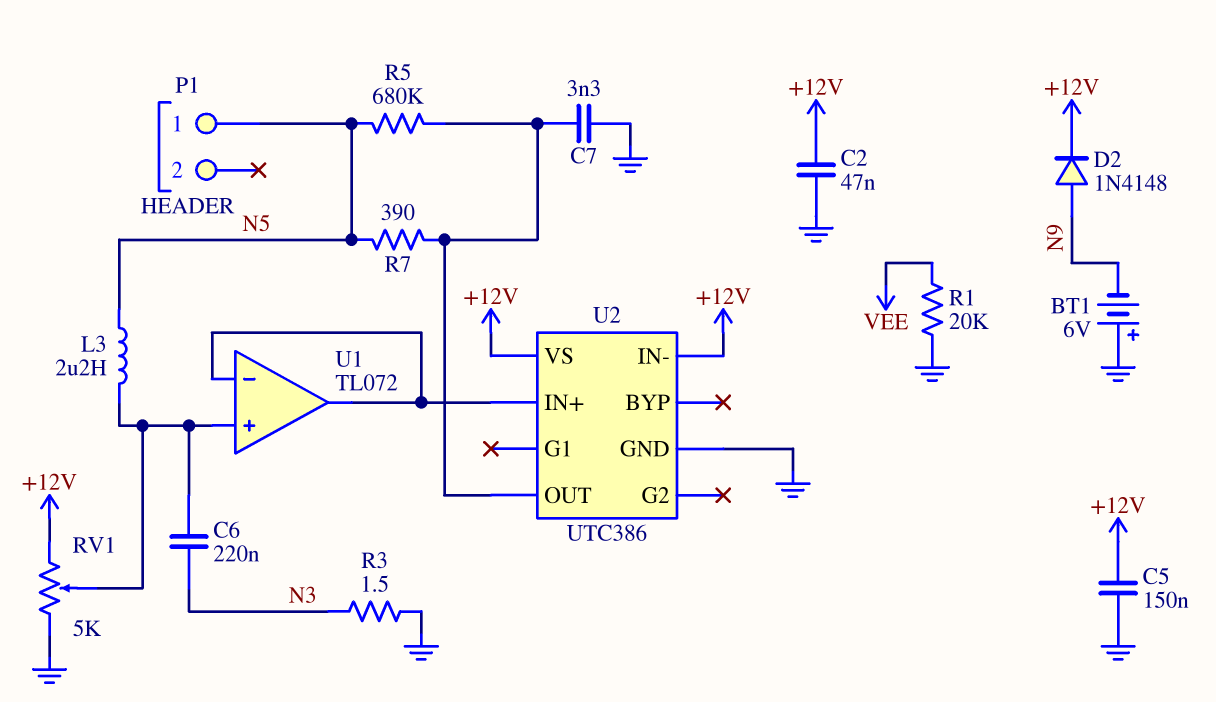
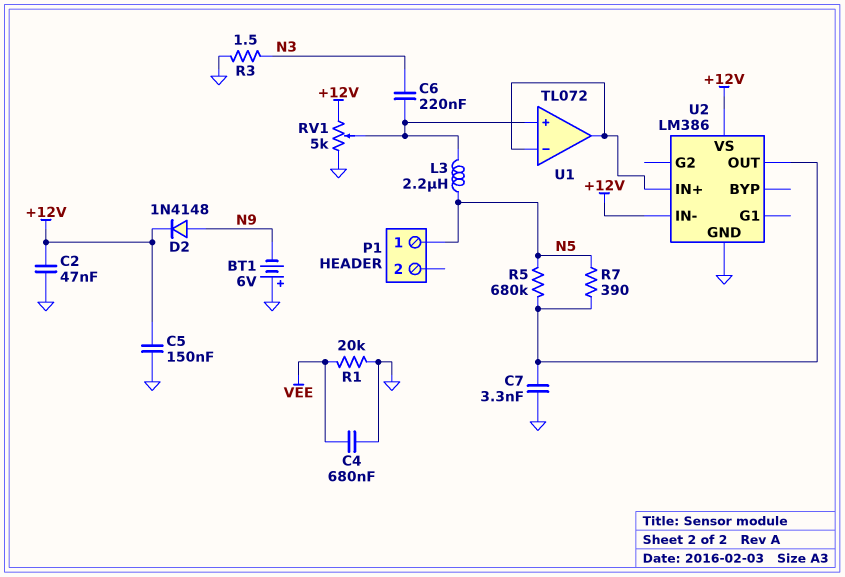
C4: none -> 680nF (GND, VEE)
U2: UTC386 -> LM386

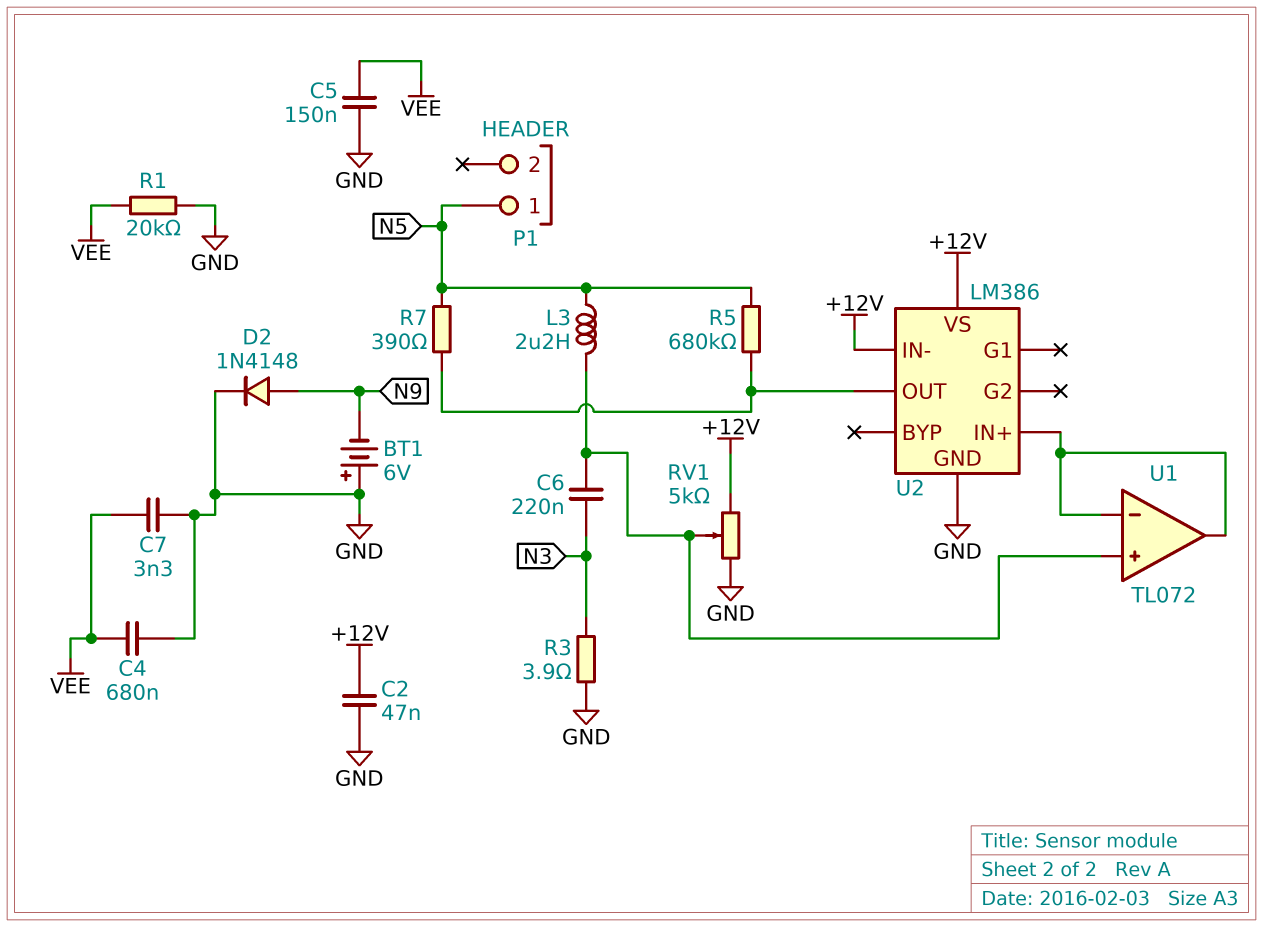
C5: 150nF (+12V, GND) -> 150nF (GND, VEE)
C7: 3.3nF (GND, U2/OUT) -> 3.3nF (GND, VEE)
D2: diode 1N4148 (A N9, K +12V) -> diode 1N4148 (A N9, K GND)
R3: 1.5 (GND, N3) -> 3.9 (GND, N3)

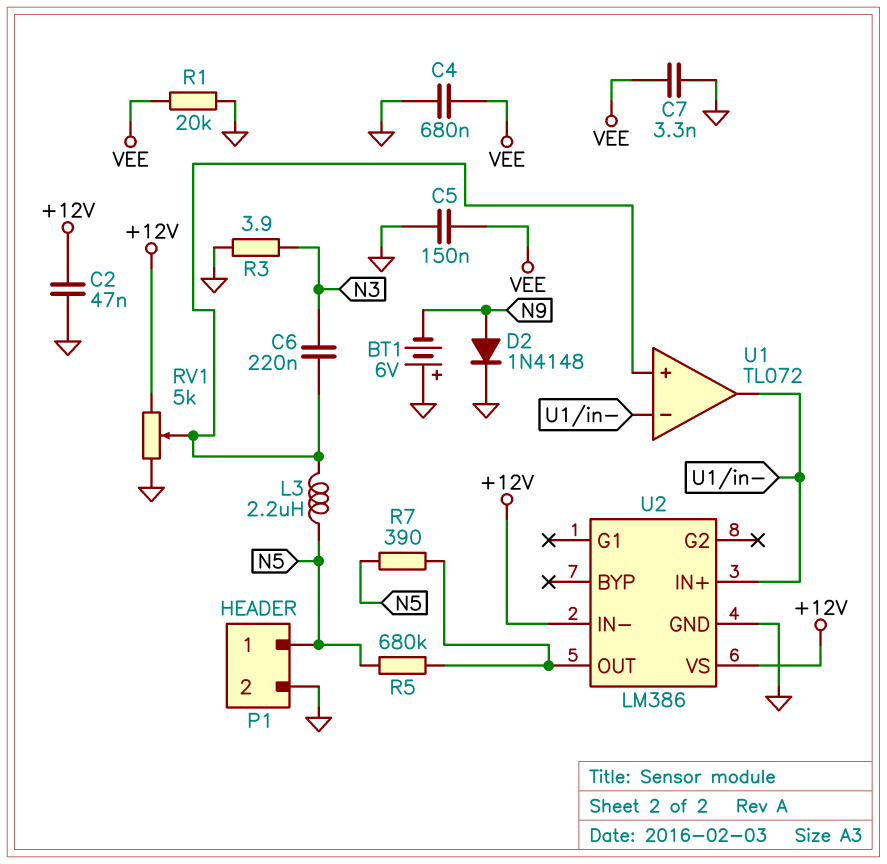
P1 pin 2: none -> GND

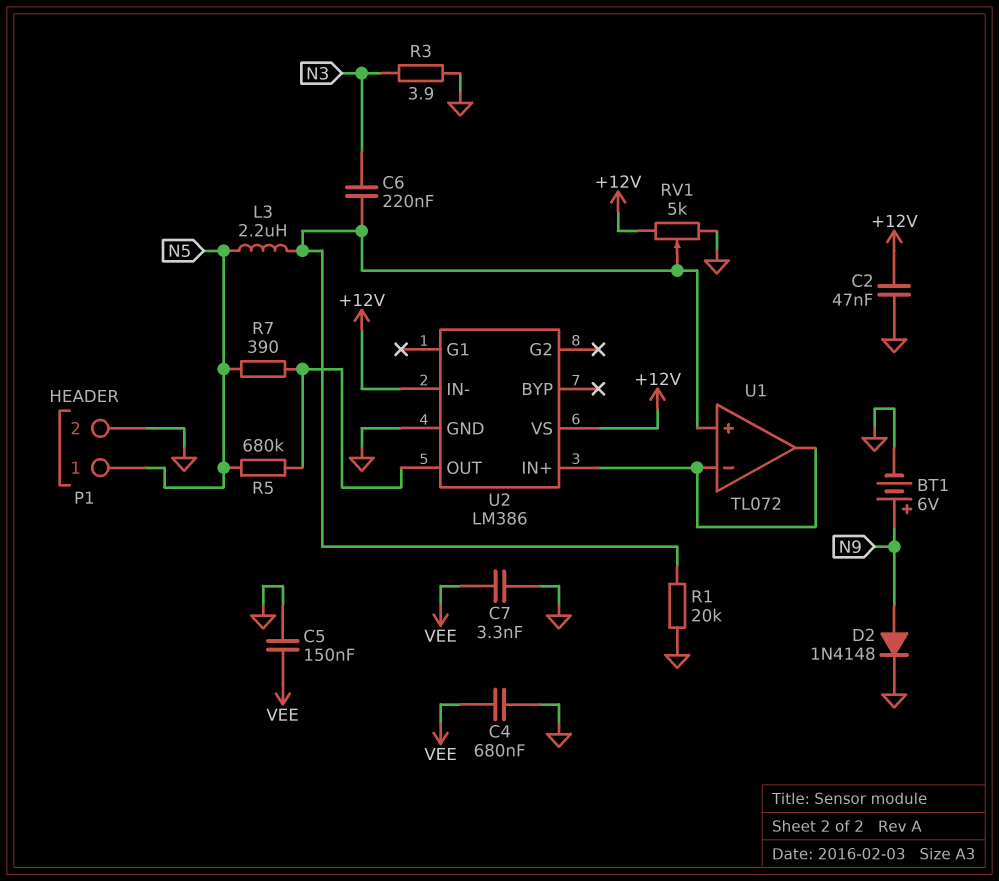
BT1: 6V (plus GND, minus N9) -> 6V (plus N9, minus GND)
R1: 20k (GND, VEE) -> 20k (GND, U1/in+)

